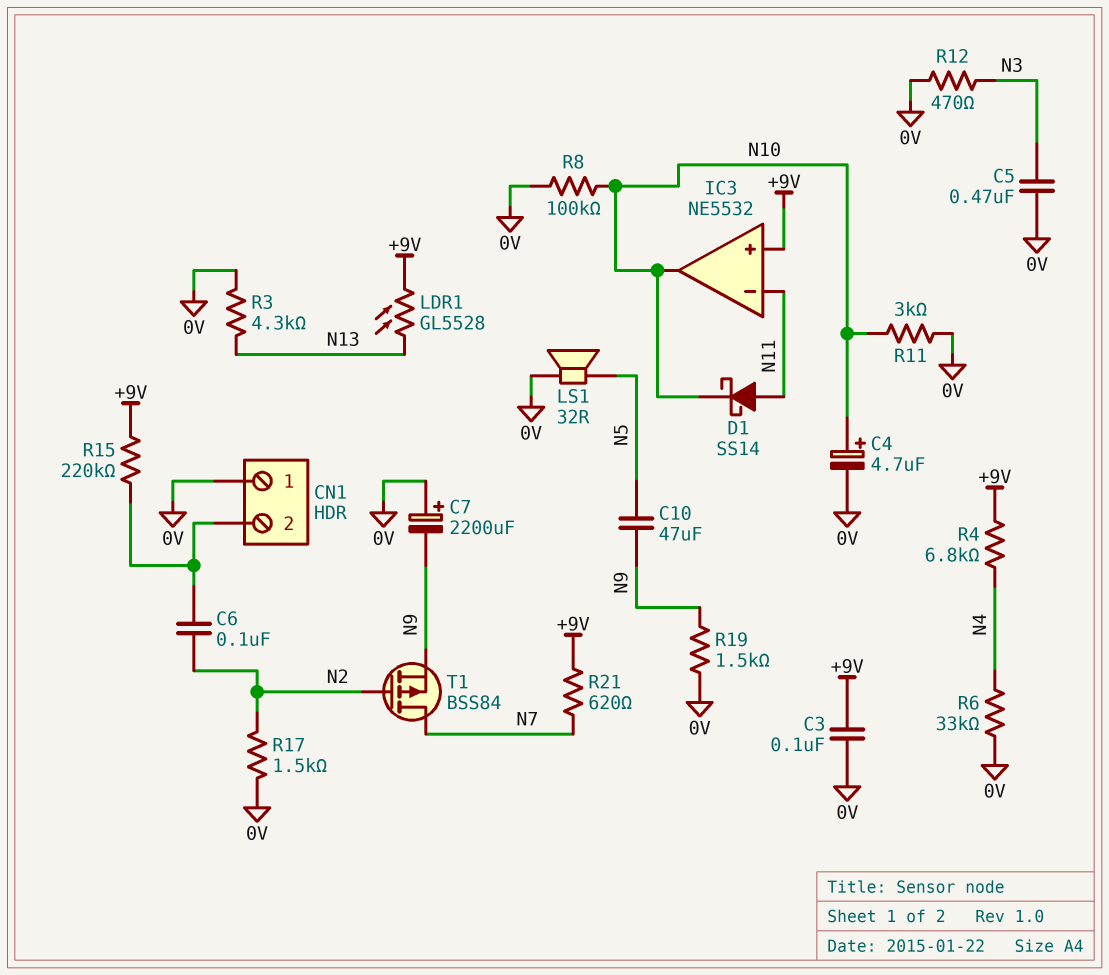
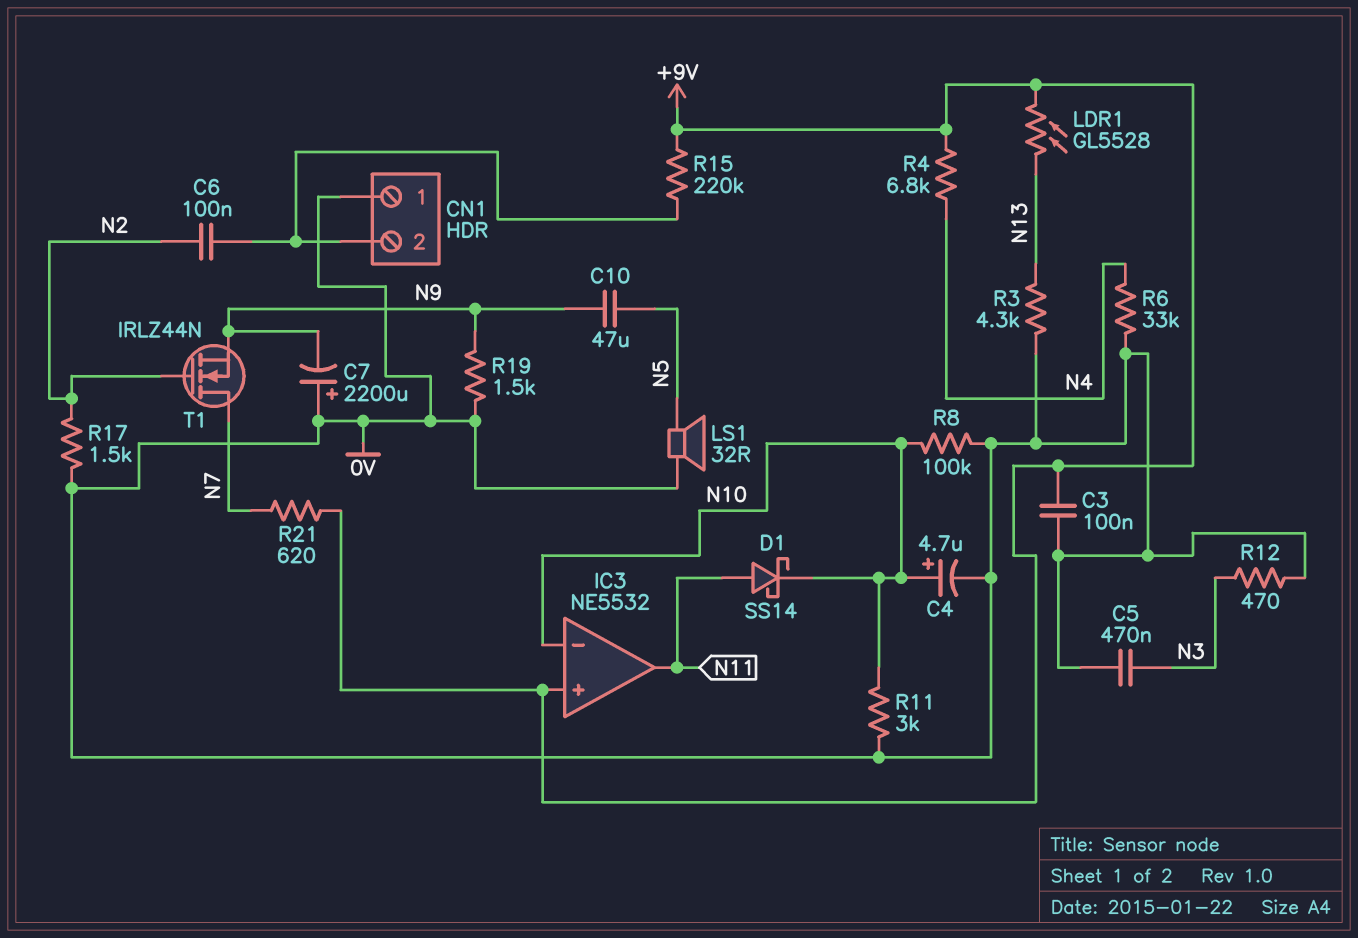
IC3 pin in-: N11 -> N10
IC3 pin out: N10 -> N11
T1: PMOS BSS84 (G N2, D N7, S N9) -> NMOS IRLZ44N (G N2, D N7, S N9)

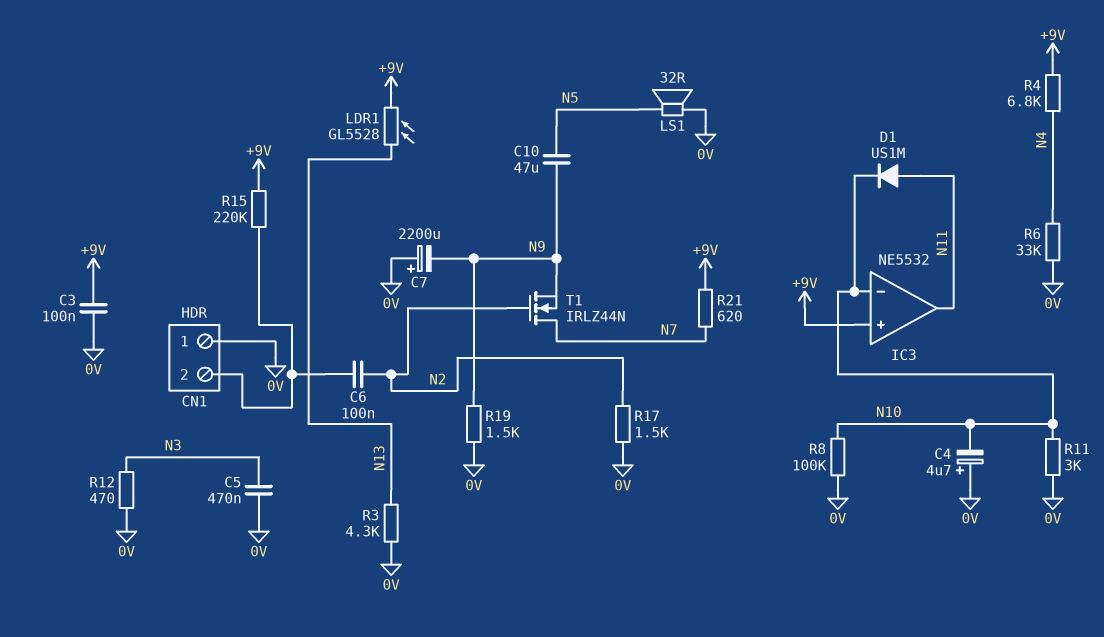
C4: 4.7uF (plus N10, minus 0V) -> 4.7uF (plus 0V, minus N10)
D1: schottky SS14 (A N11, K N10) -> diode US1M (A N11, K N10)

